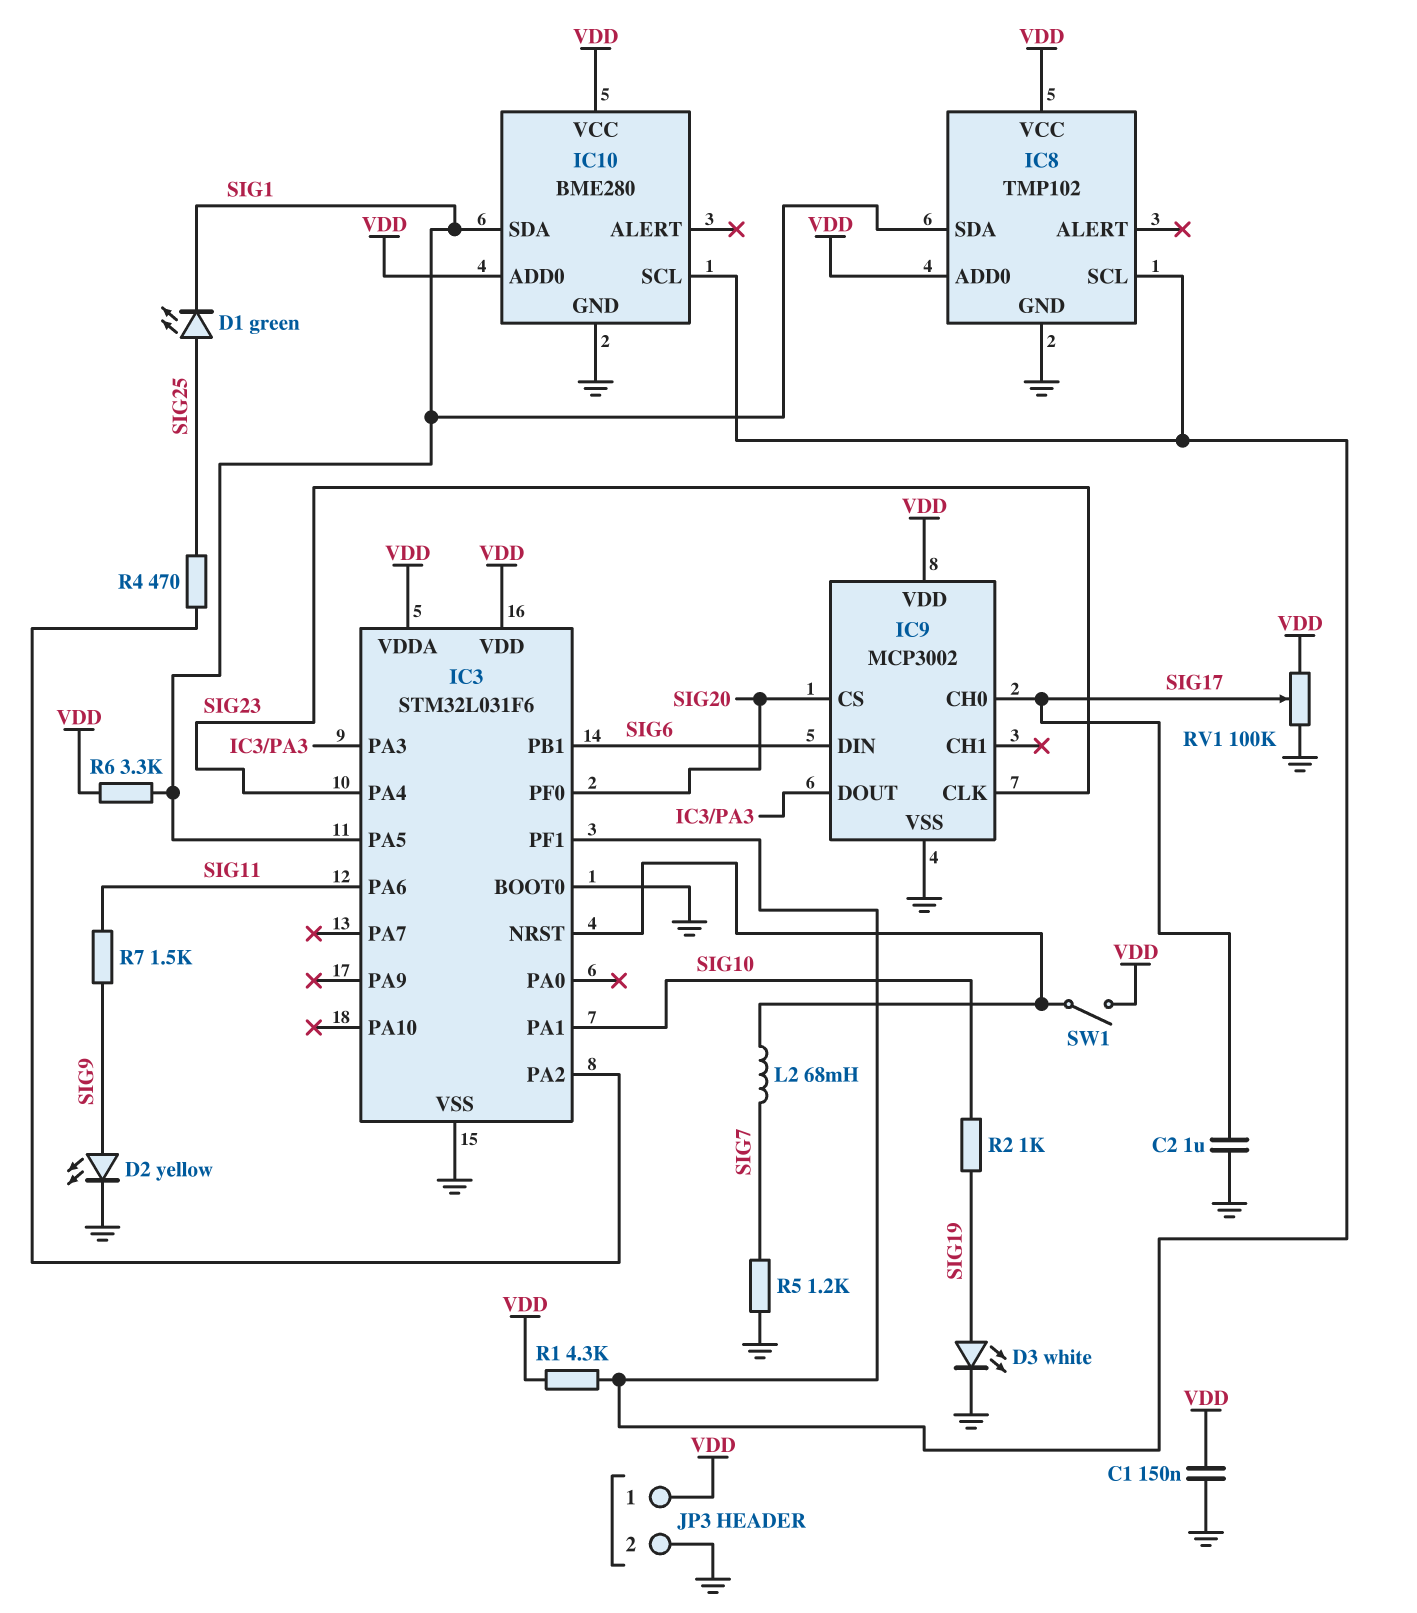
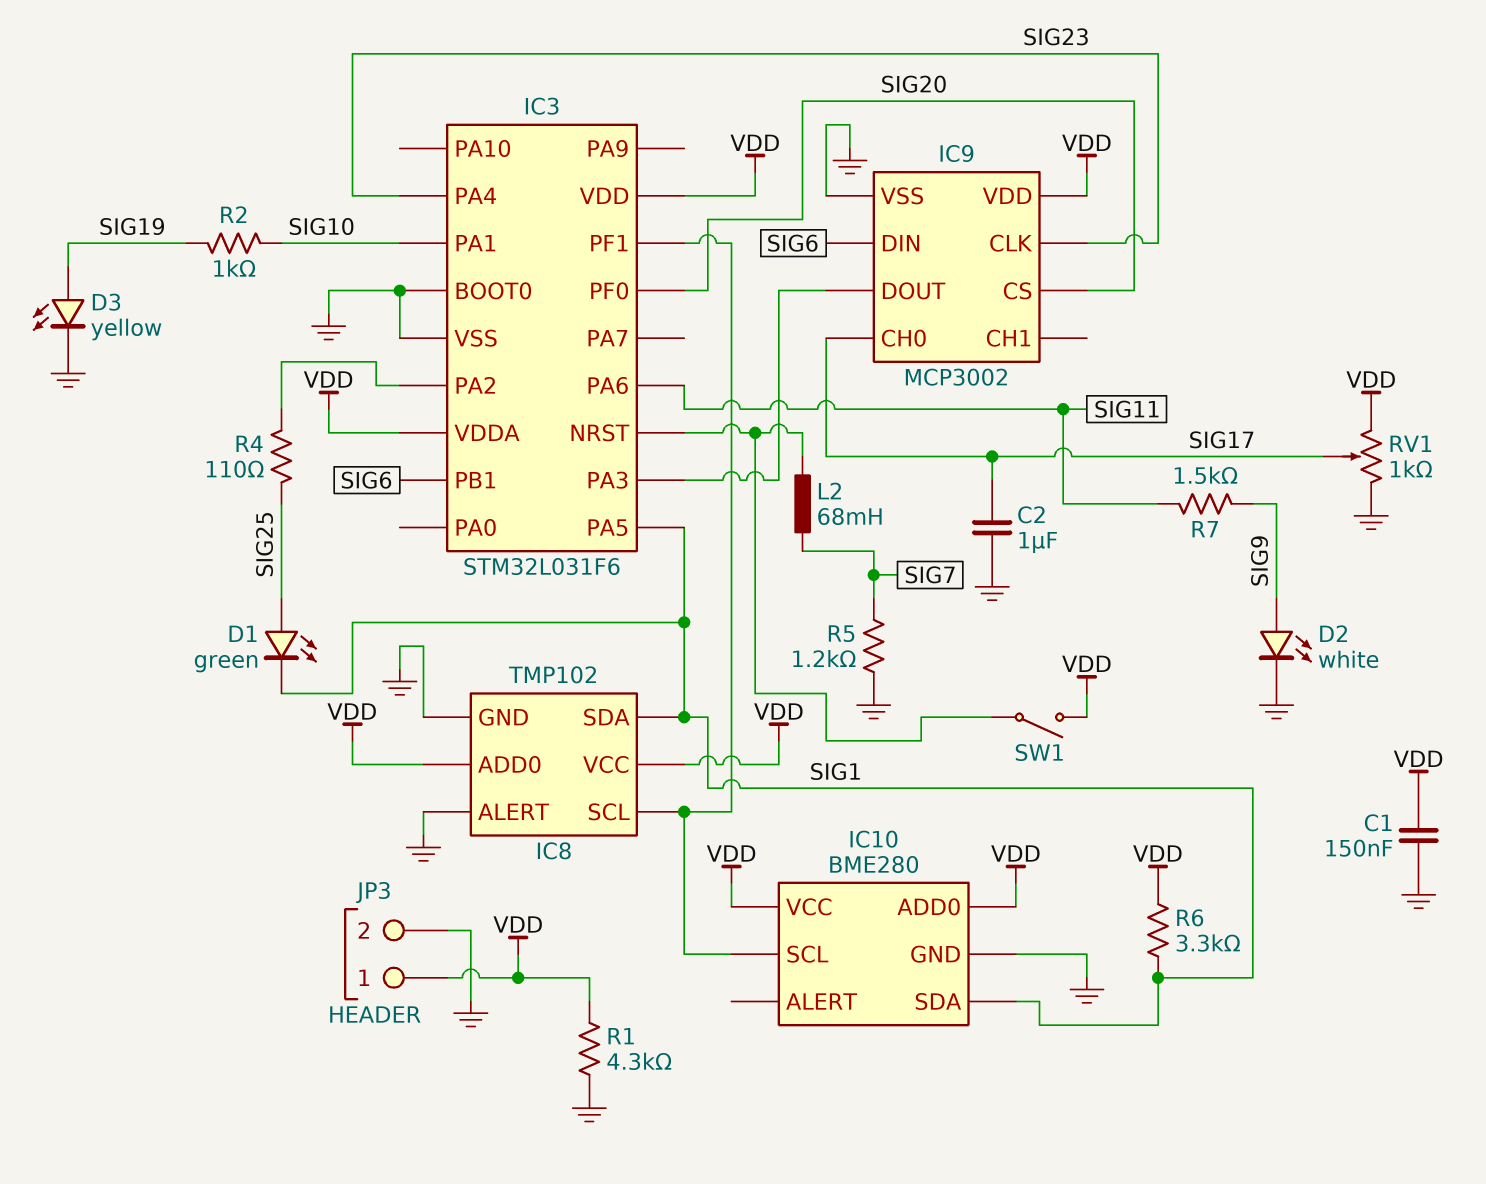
D2: LED yellow (A SIG9, K GND) -> LED white (A SIG9, K GND)
D3: LED white (A SIG19, K GND) -> LED yellow (A SIG19, K GND)
IC8 pin ALERT: none -> GND
R1: 4.3k (IC3/PF1, VDD) -> 4.3k (GND, VDD)
R4: 470 (IC3/PA2, SIG25) -> 110 (IC3/PA2, SIG25)
RV1: 100k (GND, VDD, wiper SIG17) -> 1k (GND, VDD, wiper SIG17)

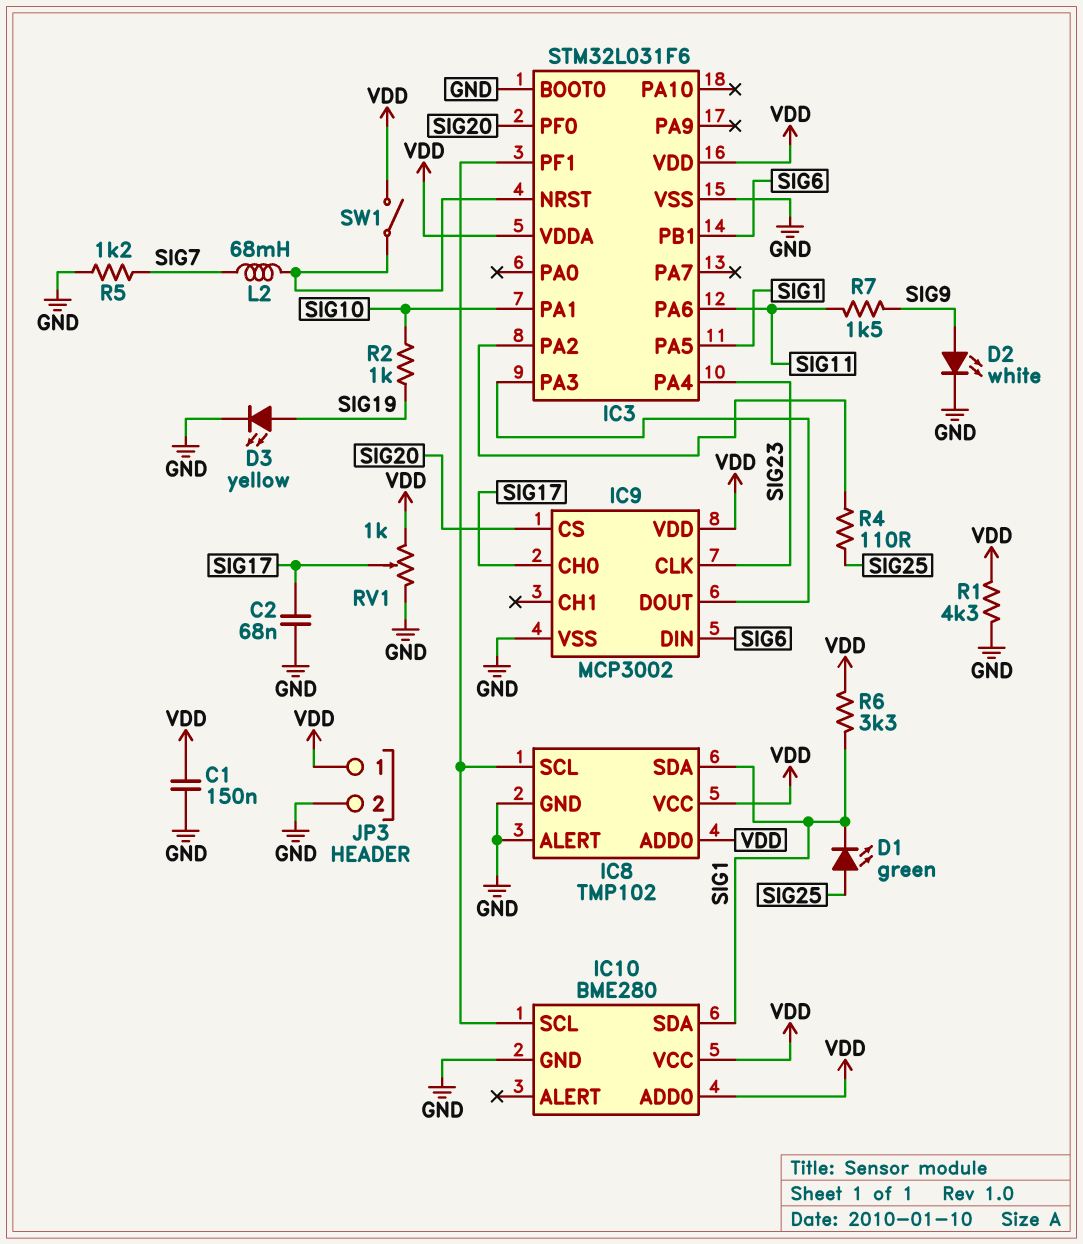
C2: 1uF (GND, SIG17) -> 68nF (GND, SIG17)

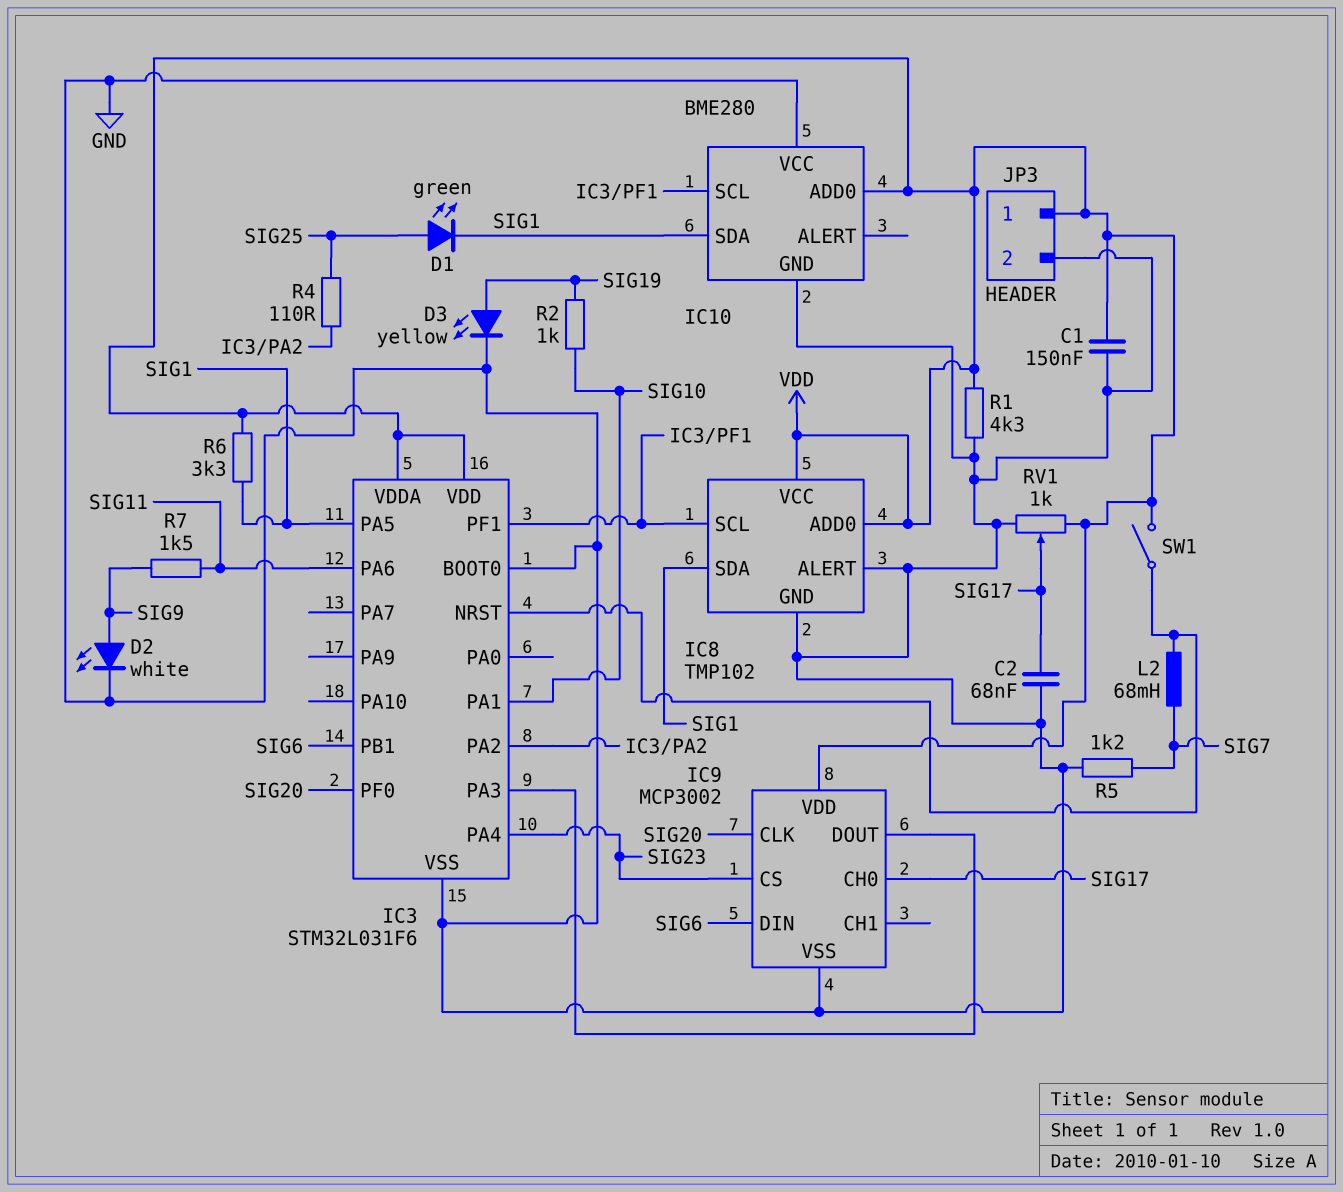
IC9 pin CLK: SIG23 -> SIG20
IC9 pin CS: SIG20 -> SIG23
IC10 pin VCC: VDD -> GND

